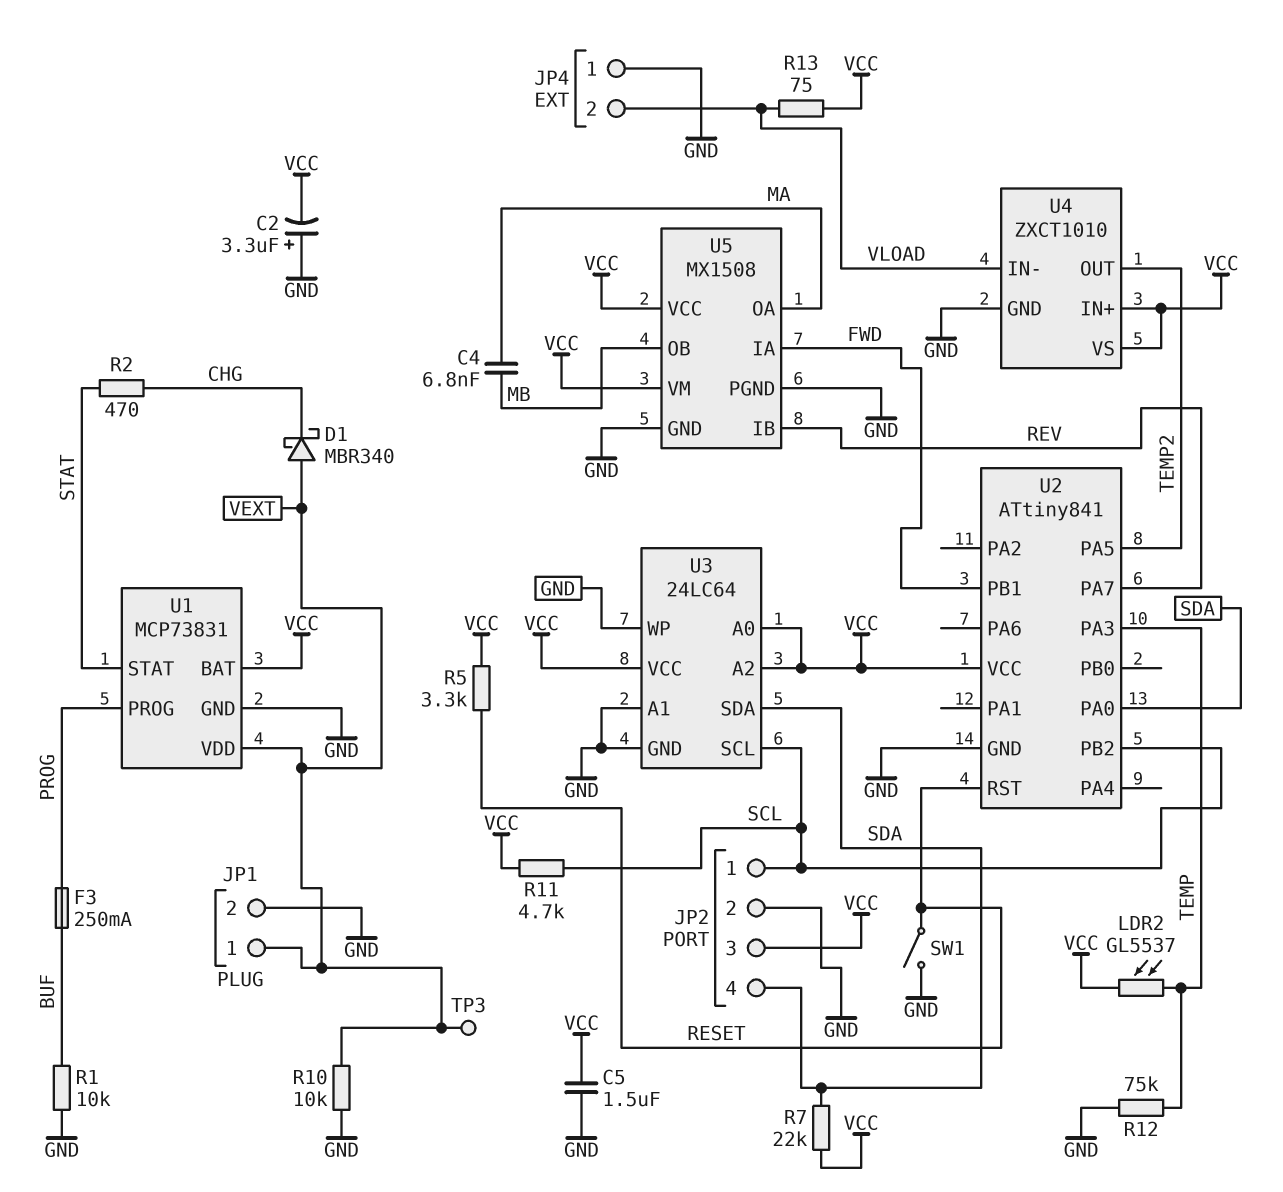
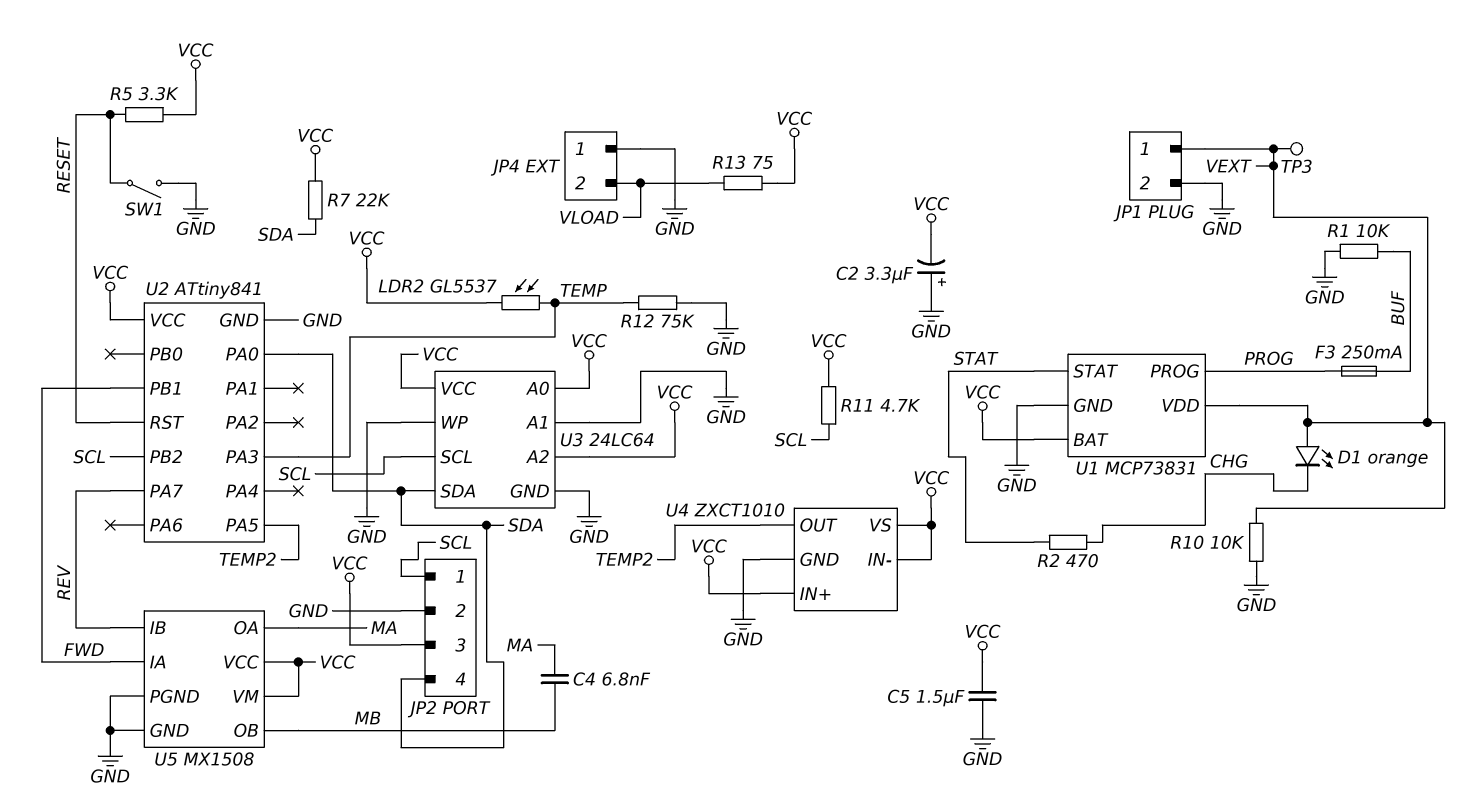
D1: schottky MBR340 (A VEXT, K CHG) -> LED orange (A VEXT, K CHG)
U4 pin IN-: VLOAD -> VCC

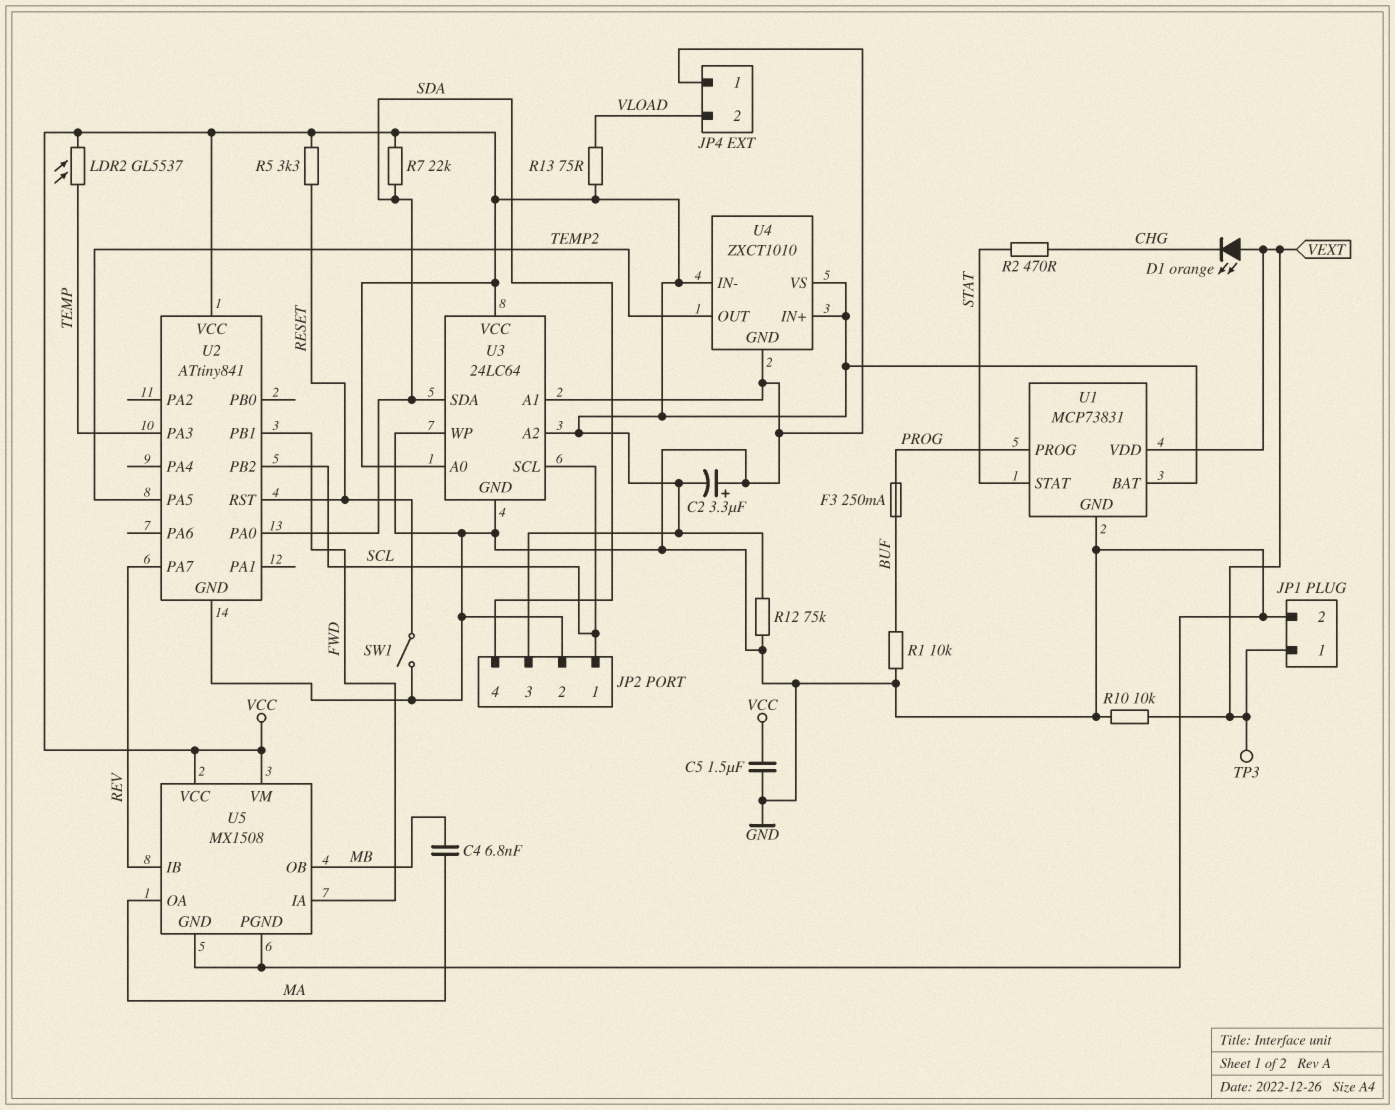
R11: 4.7k (SCL, VCC) -> none
R12: 75k (GND, TEMP) -> 75k (GND, VCC)

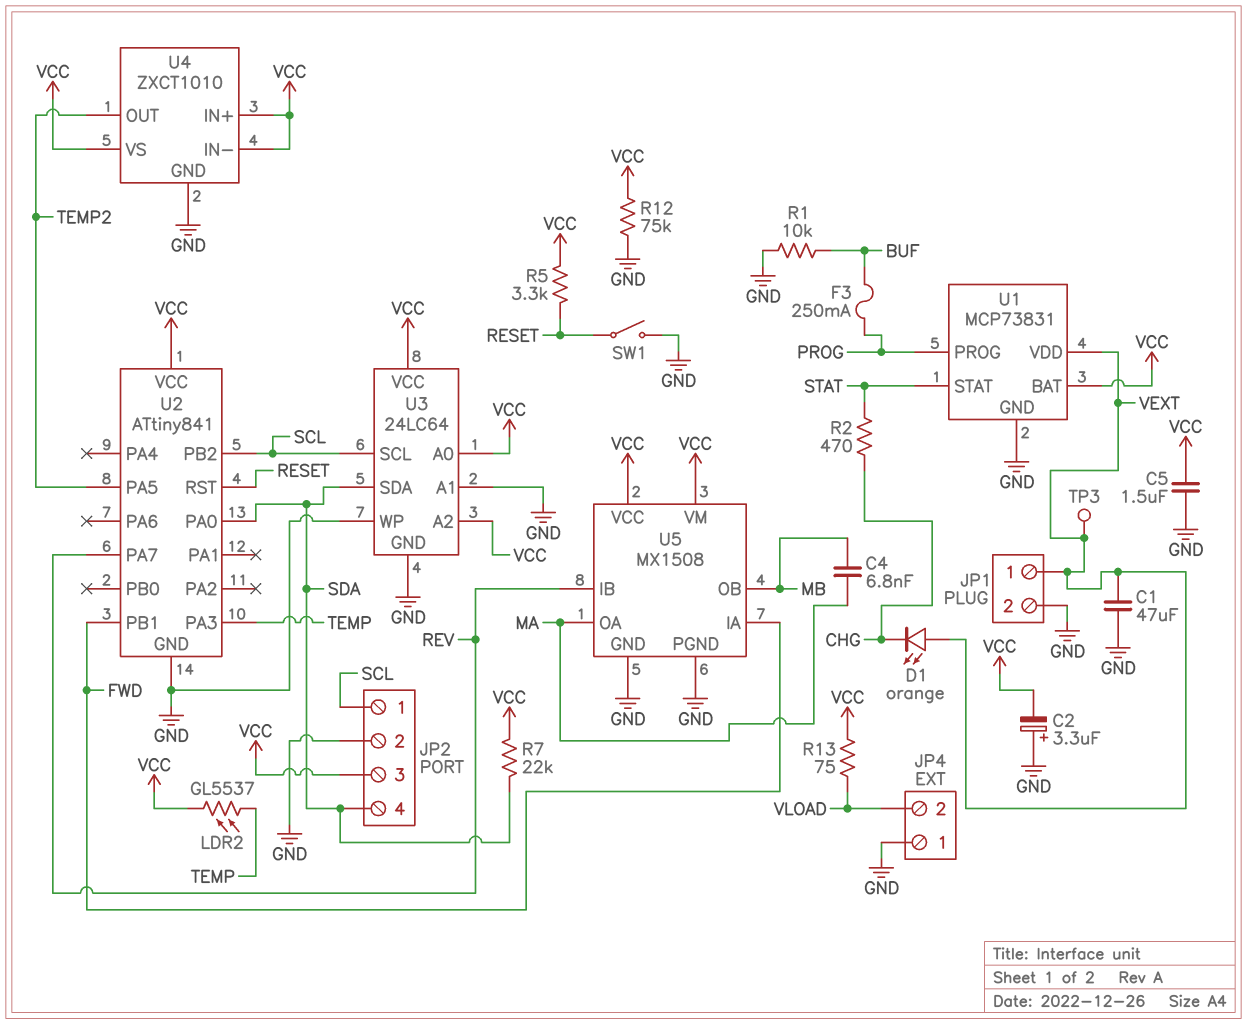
C1: none -> 47uF (GND, VEXT)
R10: 10k (GND, VEXT) -> none

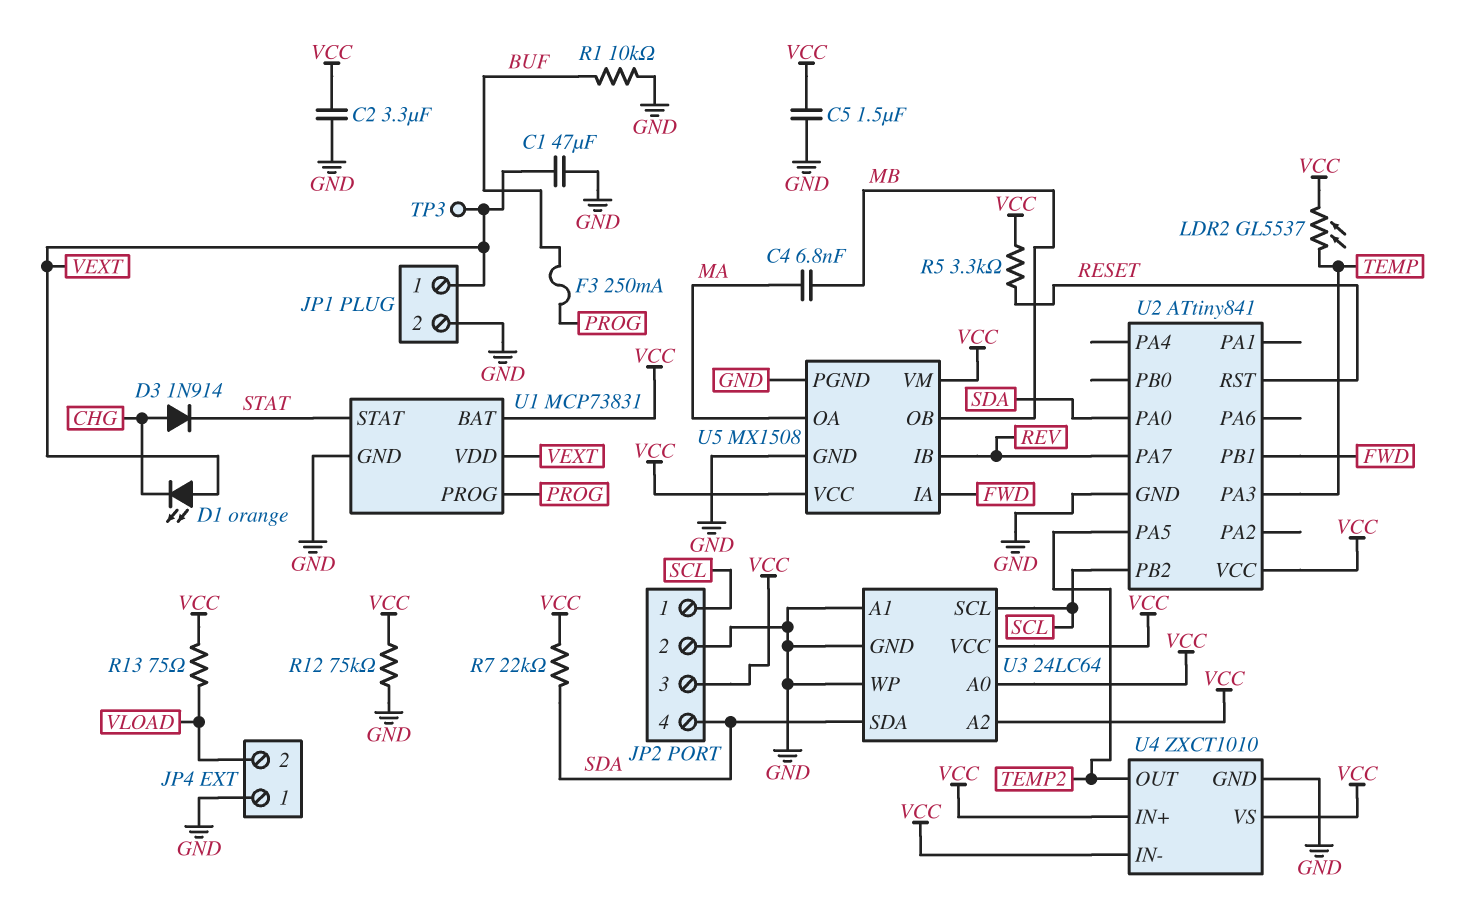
C2: 3.3uF (plus GND, minus VCC) -> 3.3uF (GND, VCC)
D3: none -> diode 1N914 (A CHG, K STAT)
R2: 470 (CHG, STAT) -> none
SW1: switch (GND, RESET) -> none

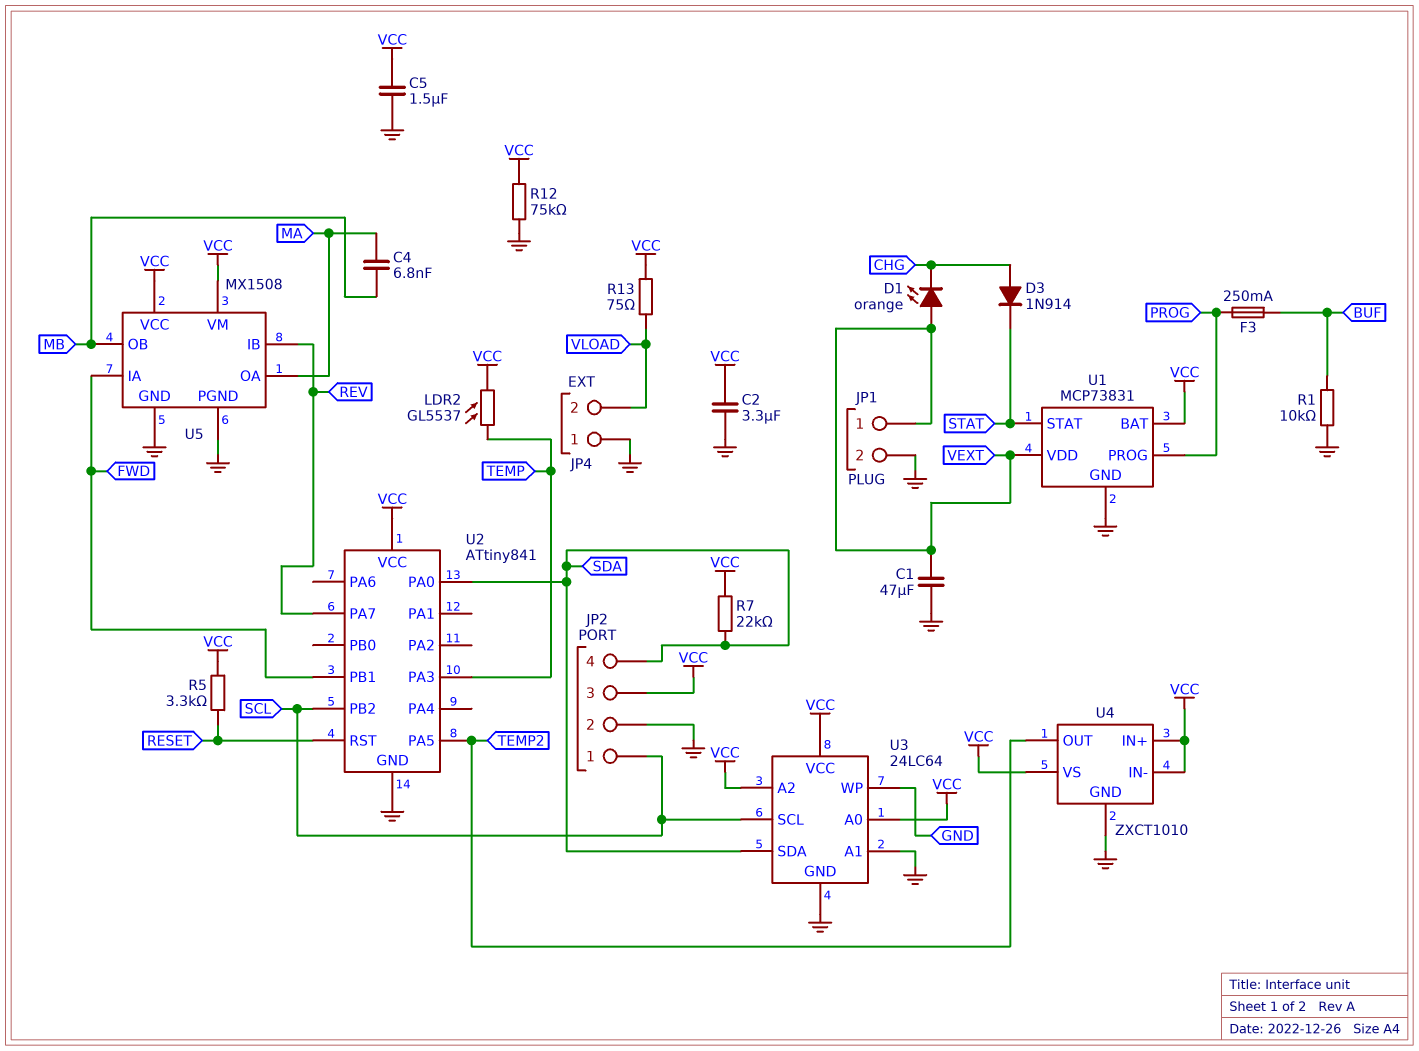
TP3: test point (VEXT) -> none

